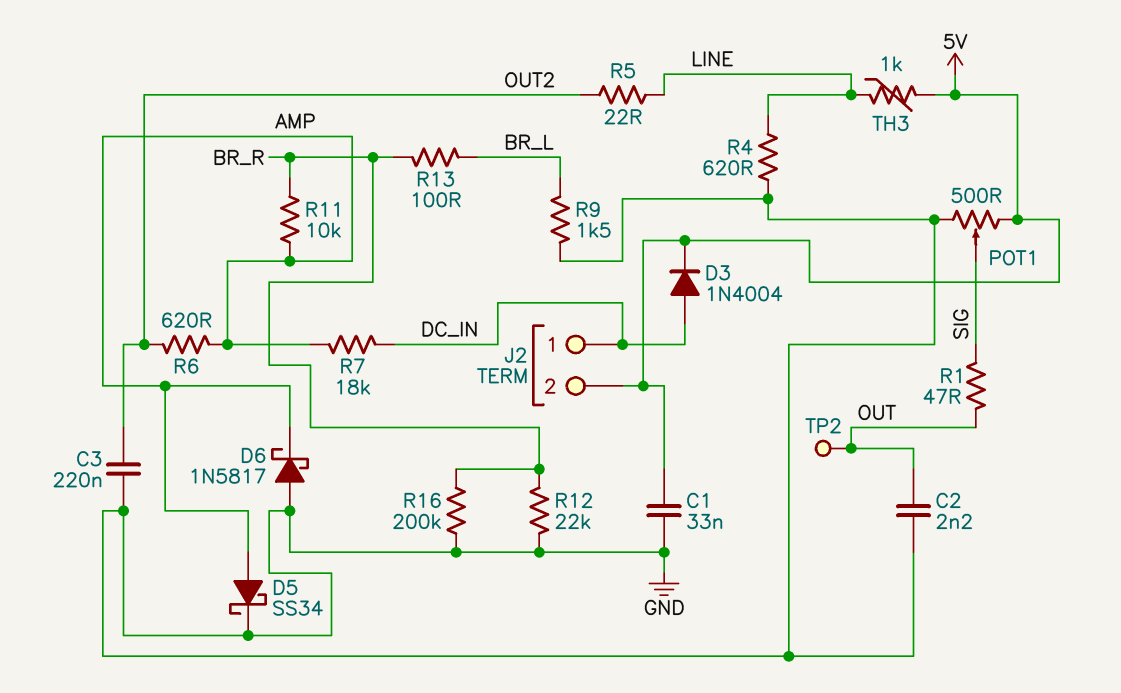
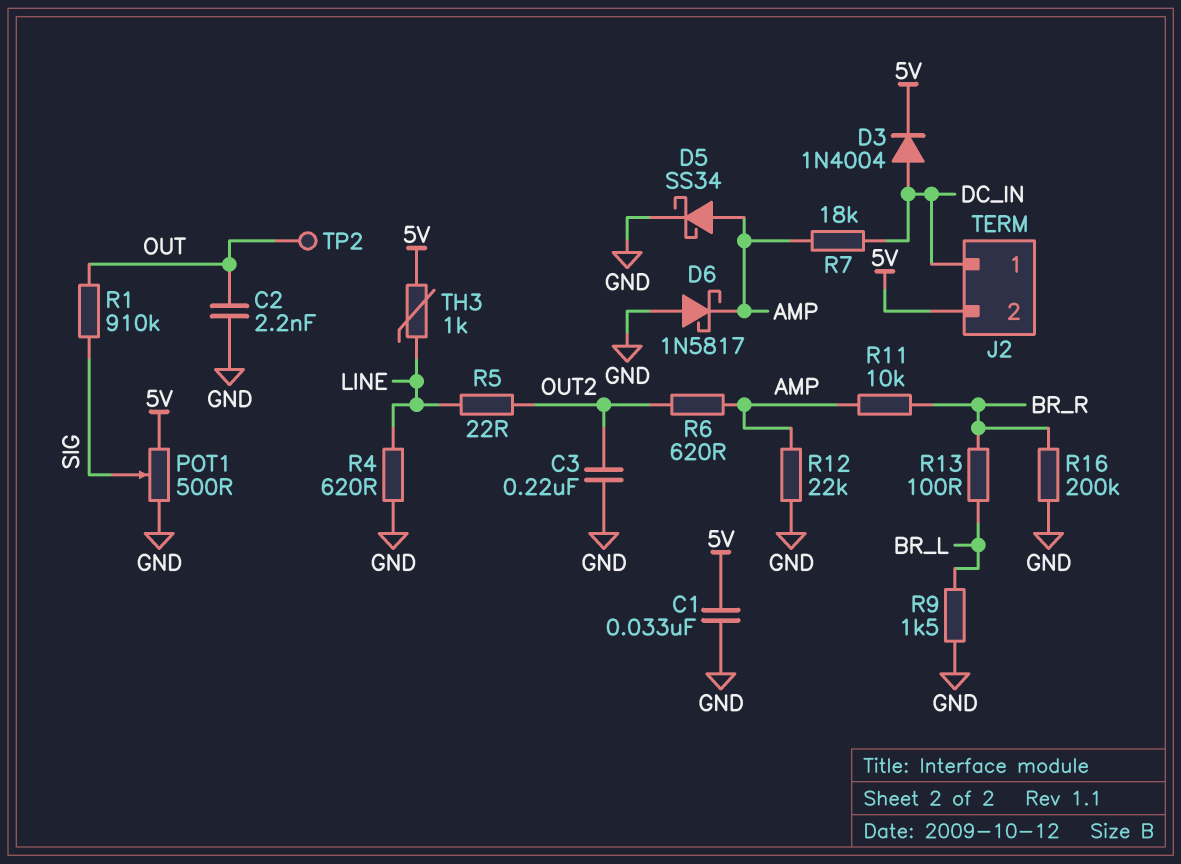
R1: 47 (OUT, SIG) -> 910k (OUT, SIG)
R12: 22k (BR_R, GND) -> 22k (AMP, GND)

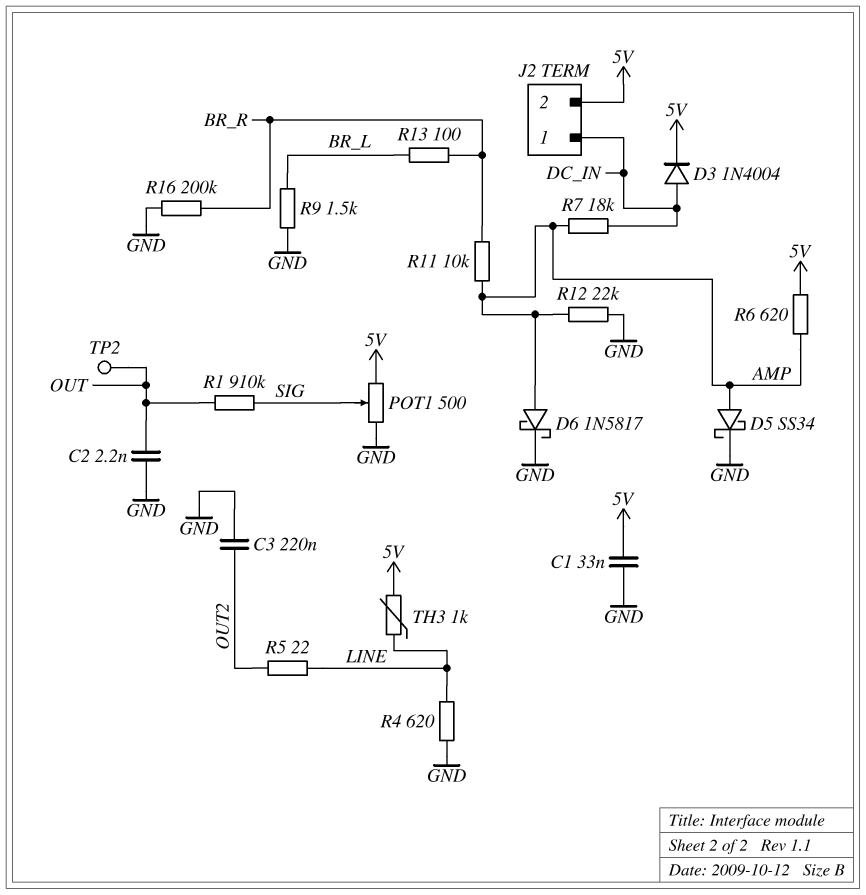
D6: schottky 1N5817 (A GND, K AMP) -> schottky 1N5817 (A AMP, K GND)
R6: 620 (AMP, OUT2) -> 620 (5V, AMP)

